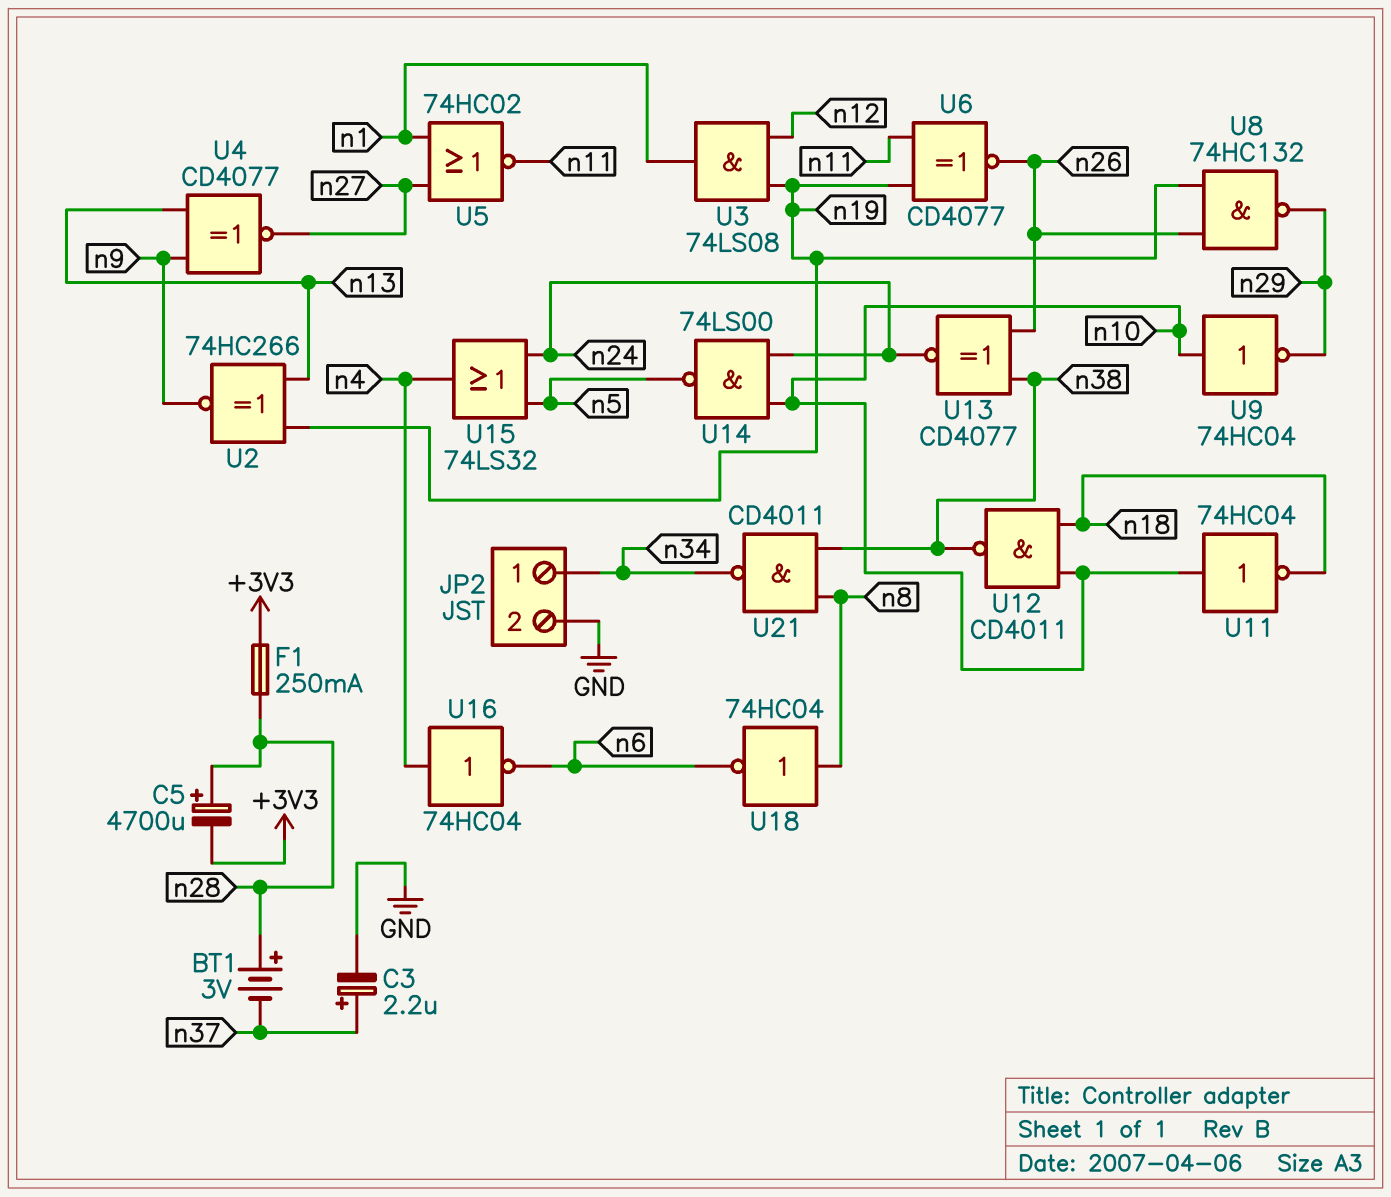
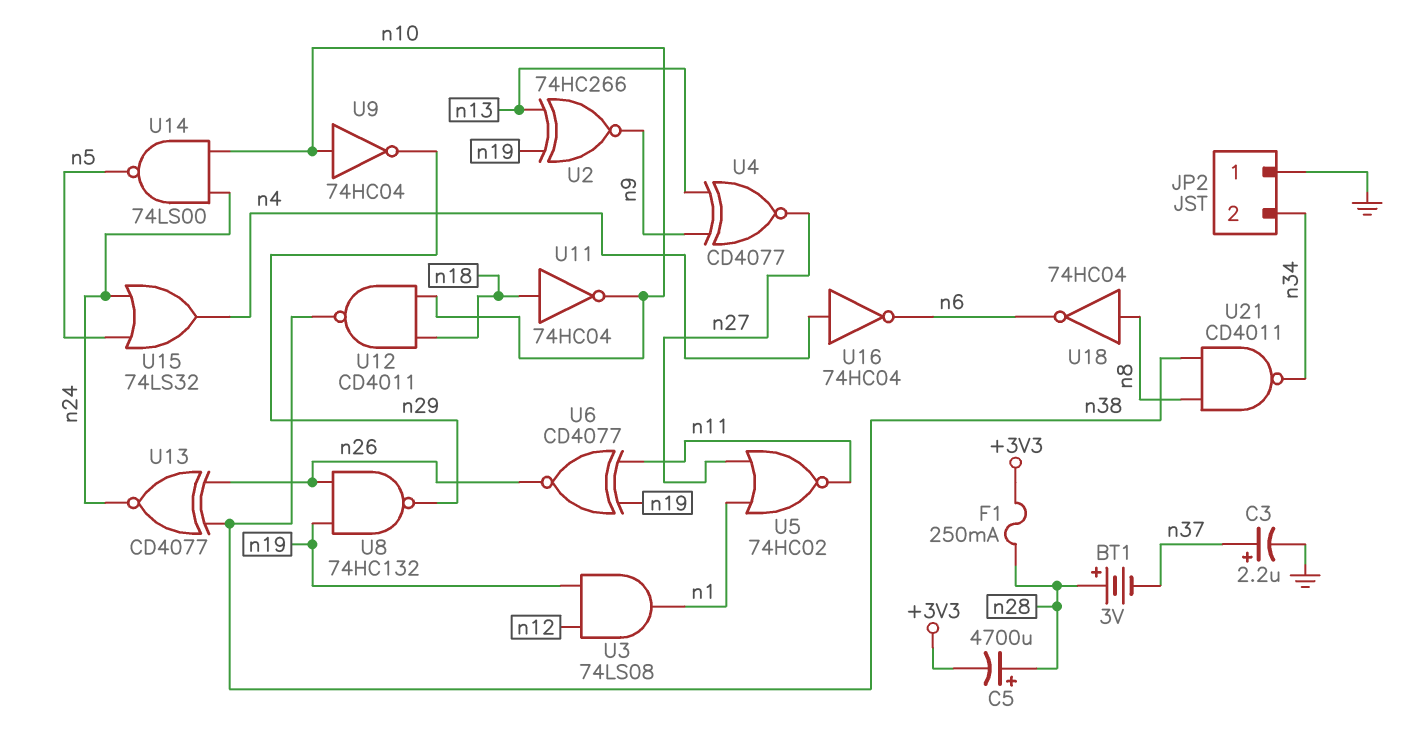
JP2 pin 1: n34 -> GND
JP2 pin 2: GND -> n34
U11: NOT 74HC04 (in n10, out n18) -> NOT 74HC04 (in n18, out n10)

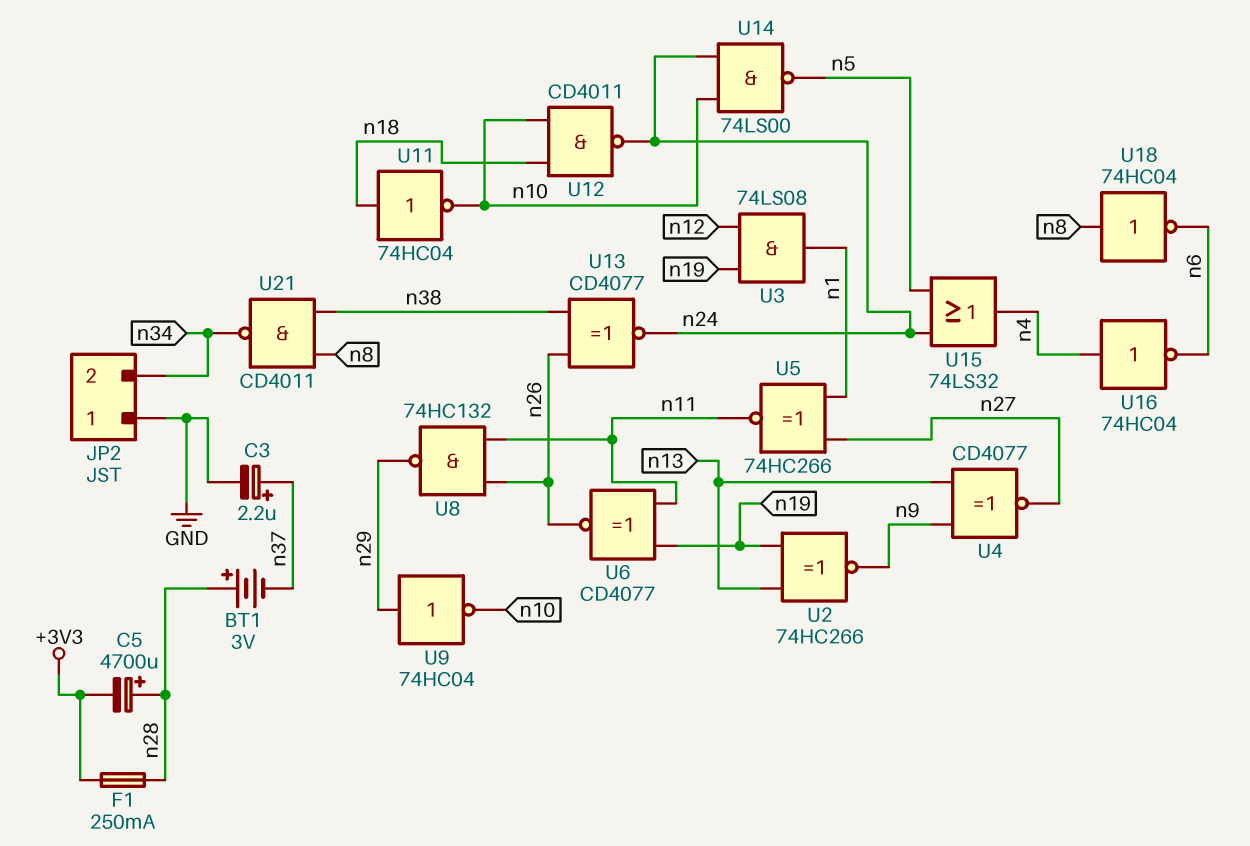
U5: NOR 74HC02 (in n1, in n27, out n11) -> XNOR 74HC266 (in n1, in n27, out n11)
U8: NAND 74HC132 (in n19, in n26, out n29) -> NAND 74HC132 (in n11, in n26, out n29)
U9: NOT 74HC04 (in n10, out n29) -> NOT 74HC04 (in n29, out n10)
U12: NAND CD4011 (in n10, in n18, out n38) -> NAND CD4011 (in n10, in n18, out n24)

